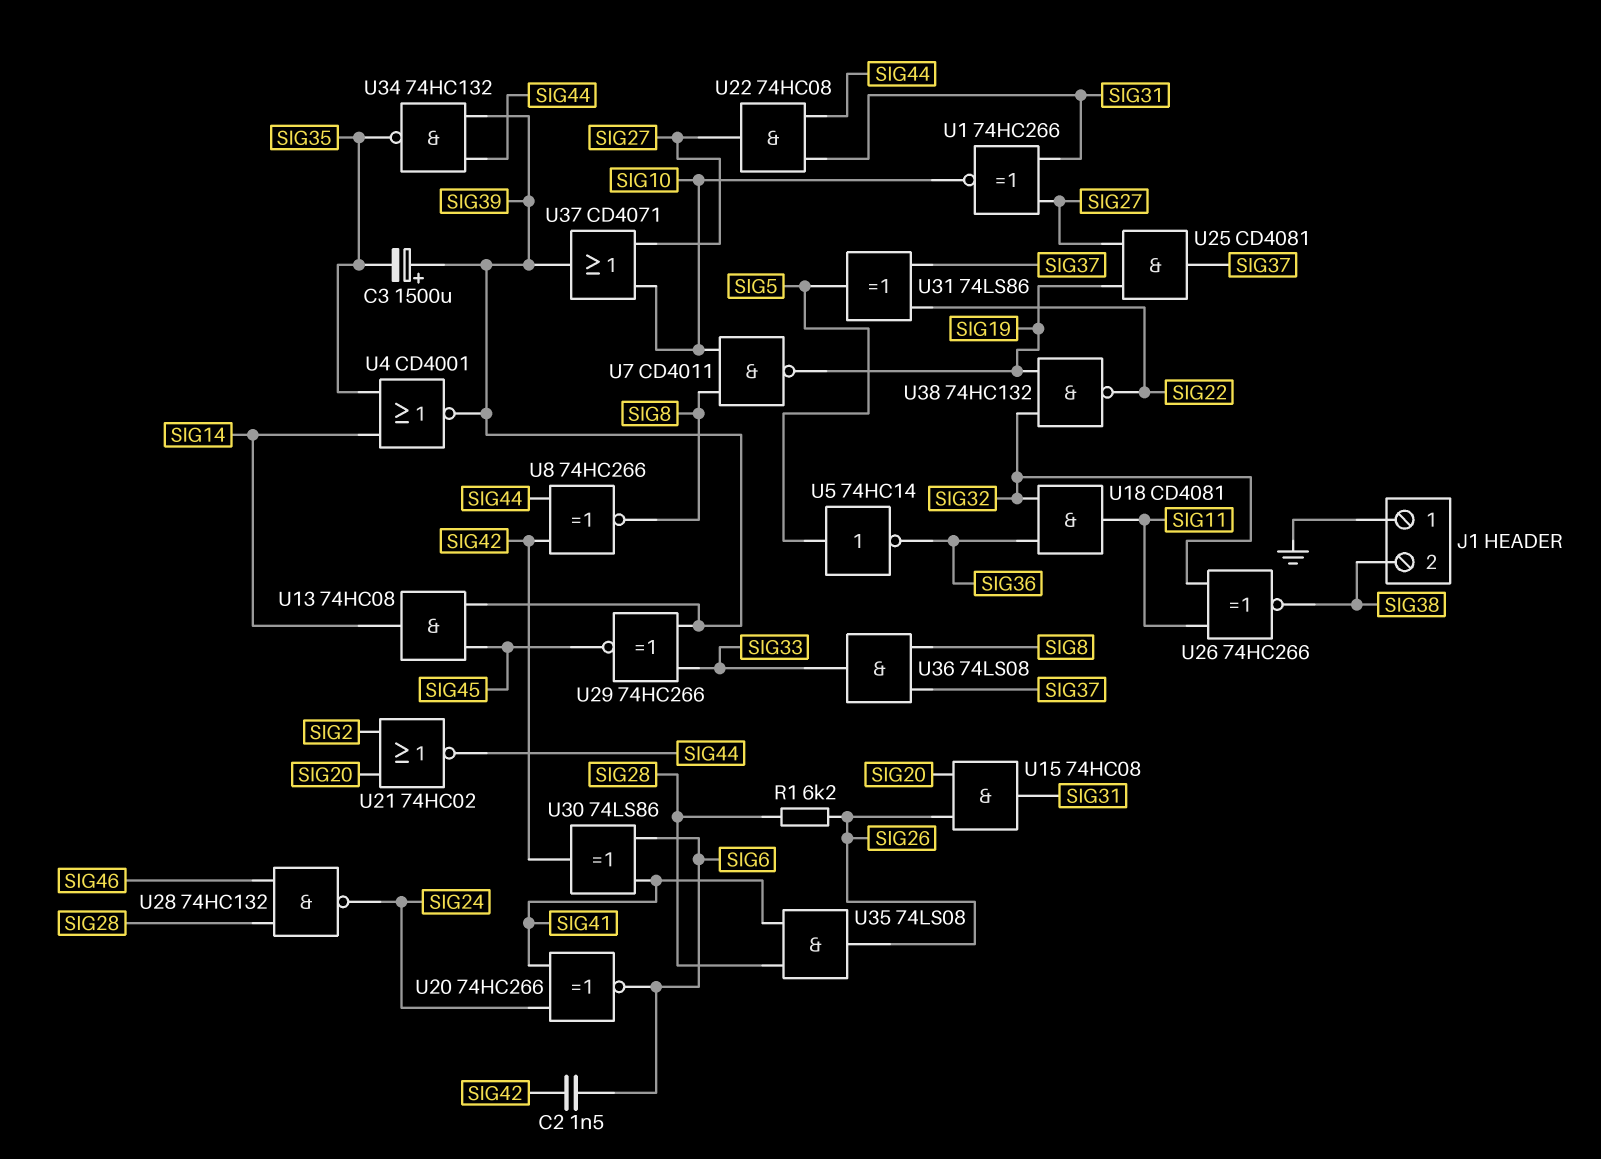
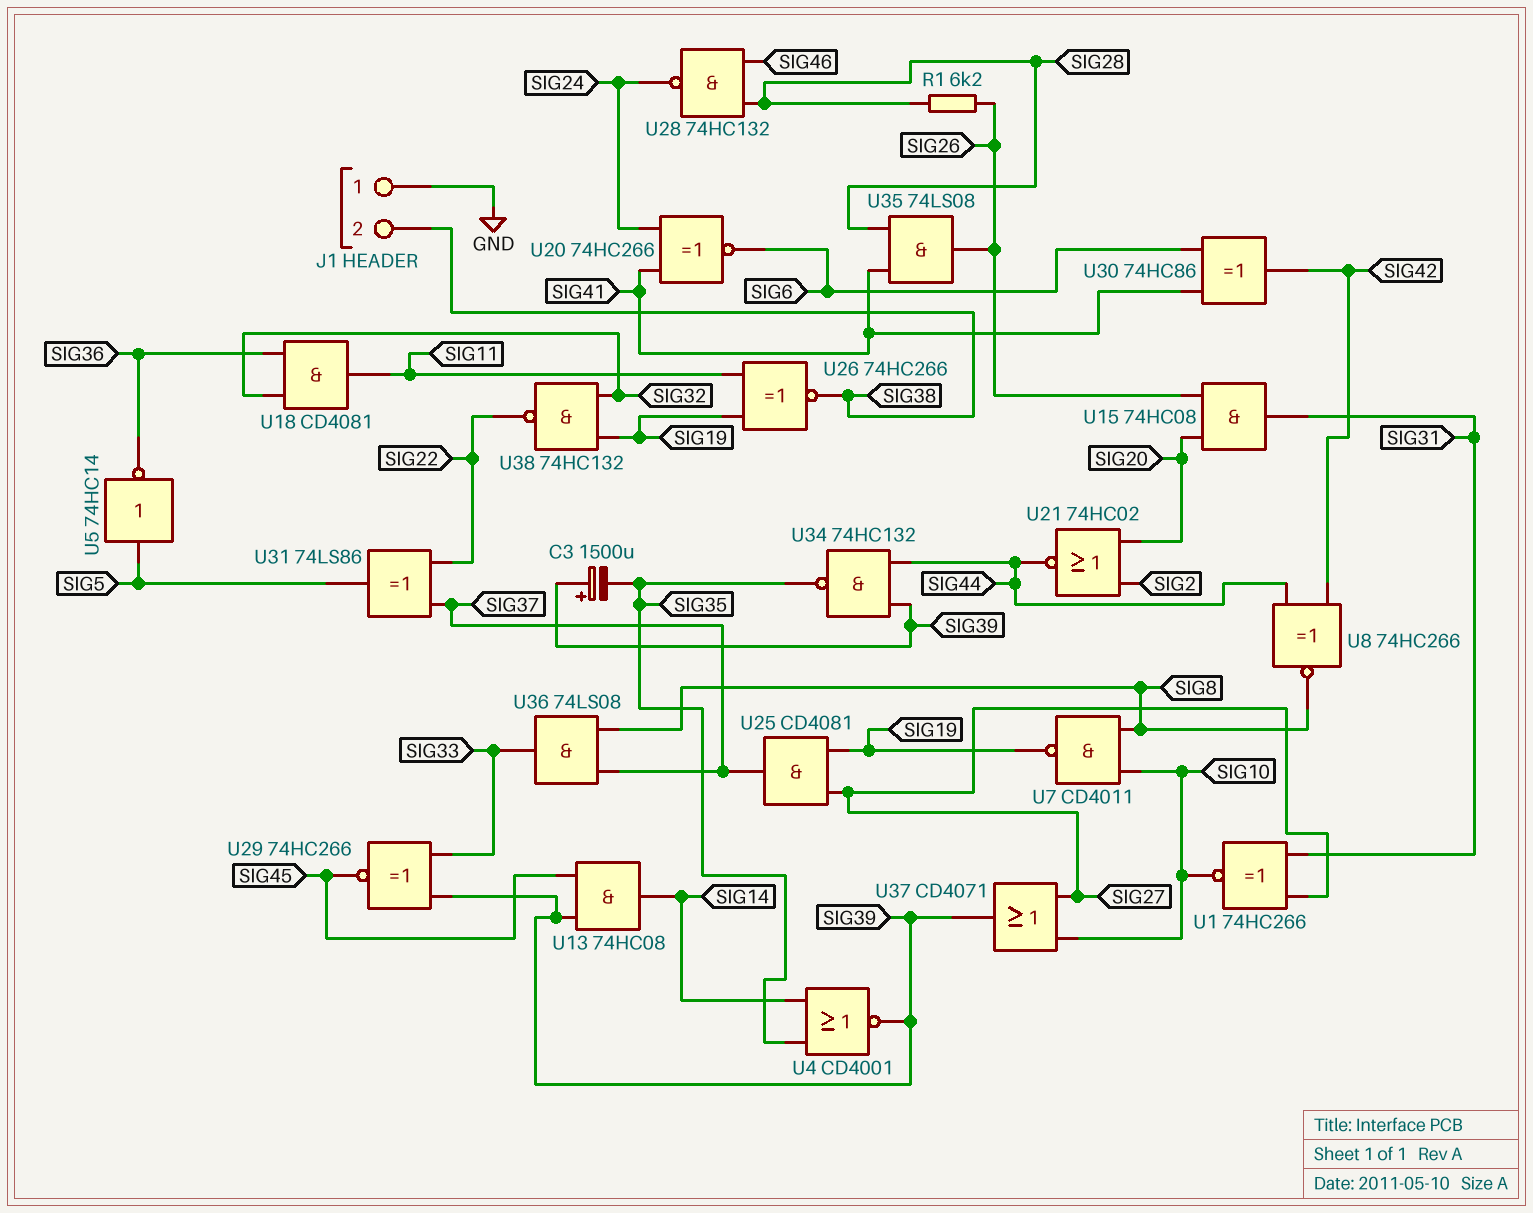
C2: 1.5nF (SIG6, SIG42) -> none
U22: AND 74HC08 (in SIG31, in SIG44, out SIG27) -> none
U26: XNOR 74HC266 (in SIG11, in SIG32, out SIG38) -> XNOR 74HC266 (in SIG11, in SIG19, out SIG38)
U30: XOR 74LS86 (in SIG6, in SIG41, out SIG42) -> XOR 74HC86 (in SIG6, in SIG41, out SIG42)

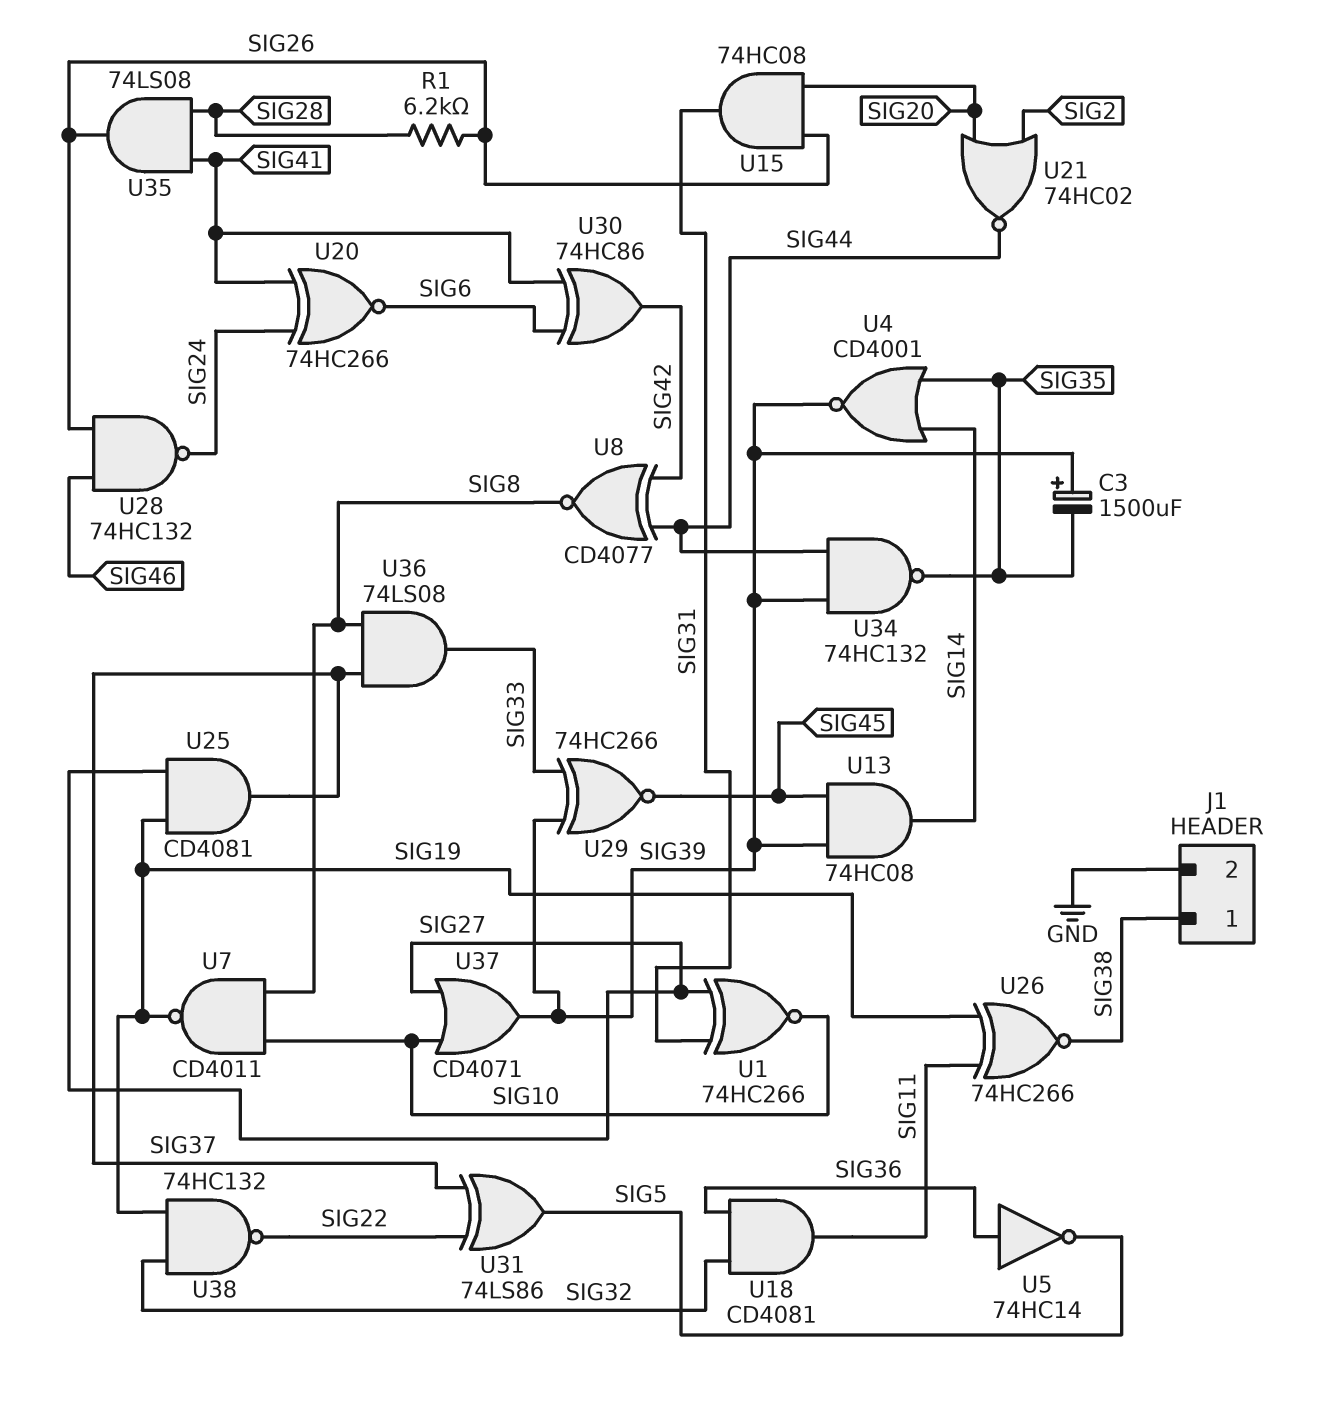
J1 pin 1: GND -> SIG38
J1 pin 2: SIG38 -> GND
U5: NOT 74HC14 (in SIG5, out SIG36) -> NOT 74HC14 (in SIG36, out SIG5)
U8: XNOR 74HC266 (in SIG42, in SIG44, out SIG8) -> XNOR CD4077 (in SIG42, in SIG44, out SIG8)
U28: NAND 74HC132 (in SIG28, in SIG46, out SIG24) -> NAND 74HC132 (in SIG26, in SIG46, out SIG24)

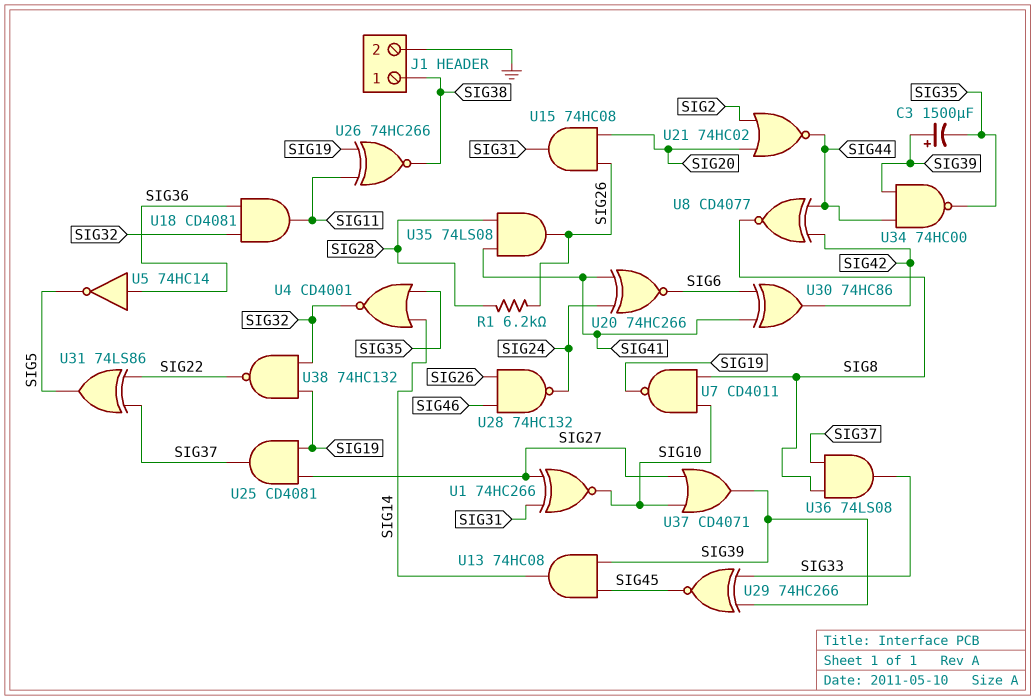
U4: NOR CD4001 (in SIG14, in SIG35, out SIG39) -> NOR CD4001 (in SIG14, in SIG35, out SIG32)
U34: NAND 74HC132 (in SIG39, in SIG44, out SIG35) -> NAND 74HC00 (in SIG39, in SIG44, out SIG35)

